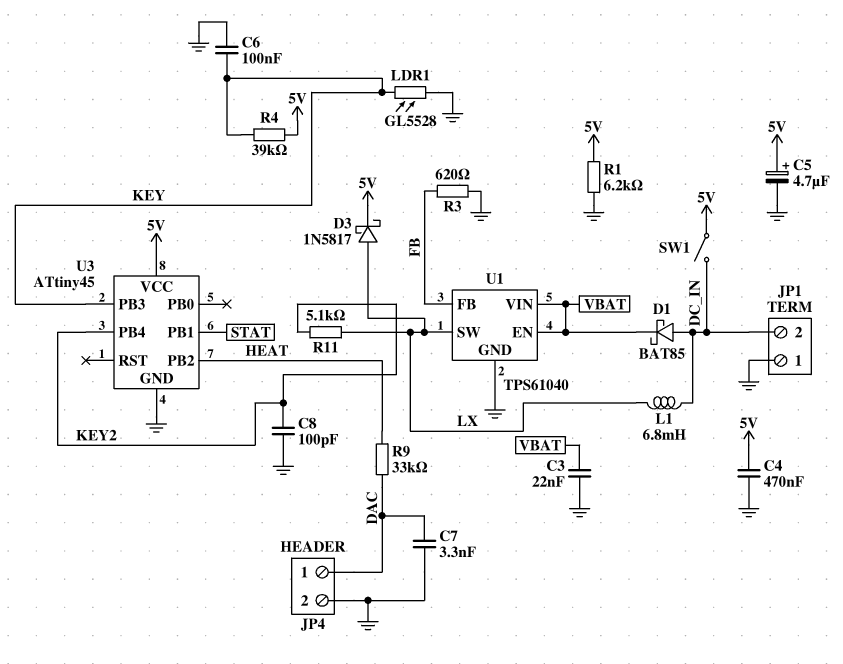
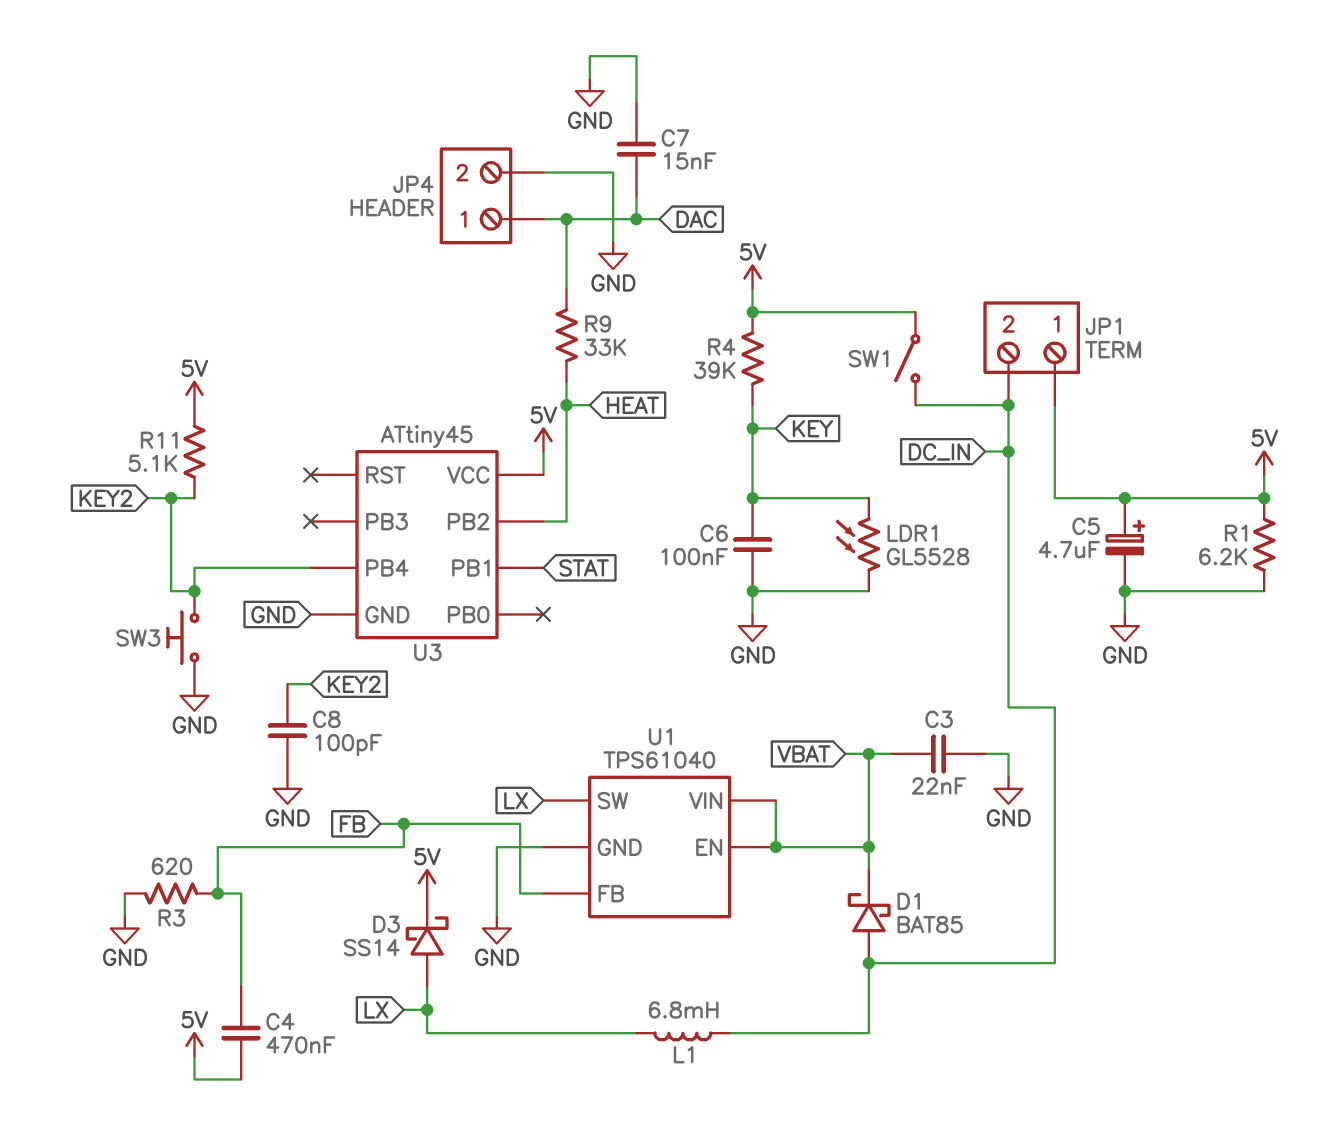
C4: 470nF (5V, GND) -> 470nF (5V, FB)
C7: 3.3nF (DAC, GND) -> 15nF (DAC, GND)
D3: schottky 1N5817 (A LX, K 5V) -> schottky SS14 (A LX, K 5V)
JP1 pin 1: GND -> 5V
R11: 5.1k (KEY2, LX) -> 5.1k (5V, KEY2)
SW3: none -> button (GND, KEY2)
U3 pin PB3: KEY -> none

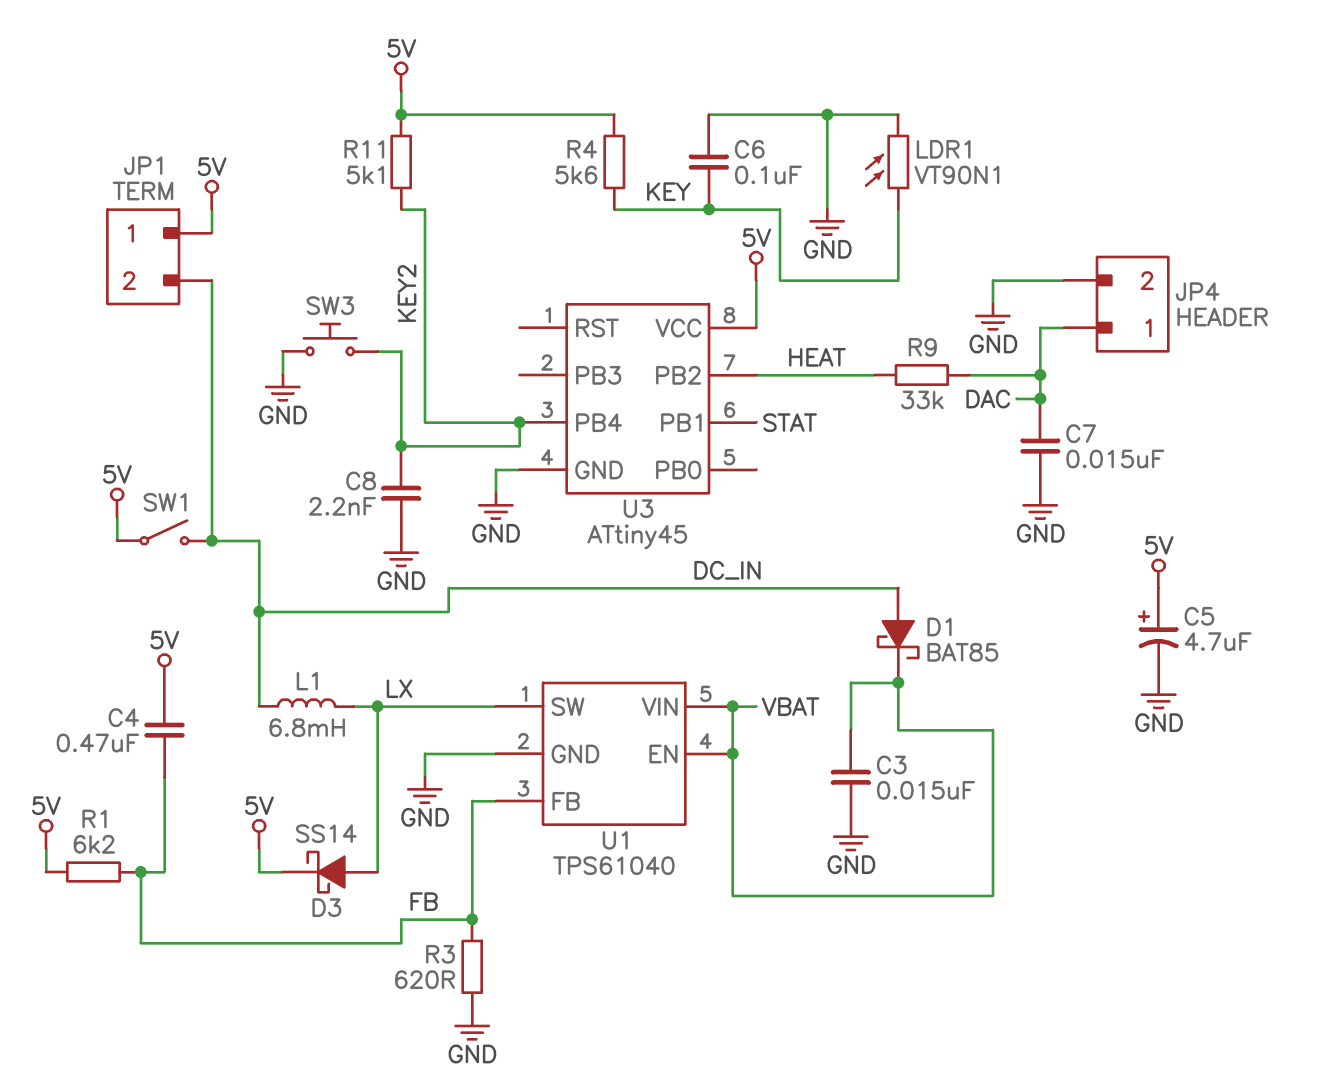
C3: 22nF (GND, VBAT) -> 15nF (GND, VBAT)
C8: 100pF (GND, KEY2) -> 2.2nF (GND, KEY2)
LDR1: GL5528 (GND, KEY) -> VT90N1 (GND, KEY)
R1: 6.2k (5V, GND) -> 6.2k (5V, FB)
R4: 39k (5V, KEY) -> 5.6k (5V, KEY)

